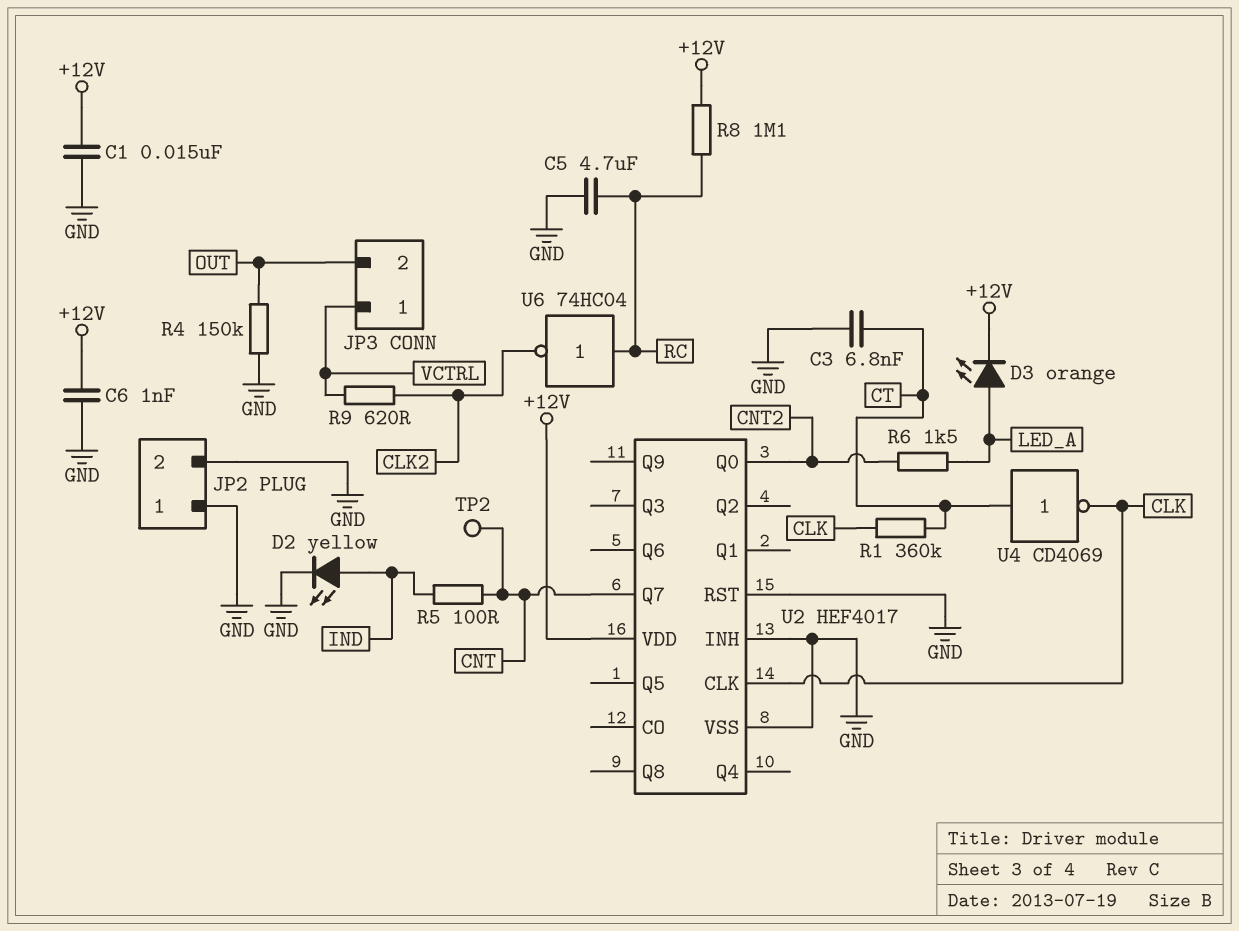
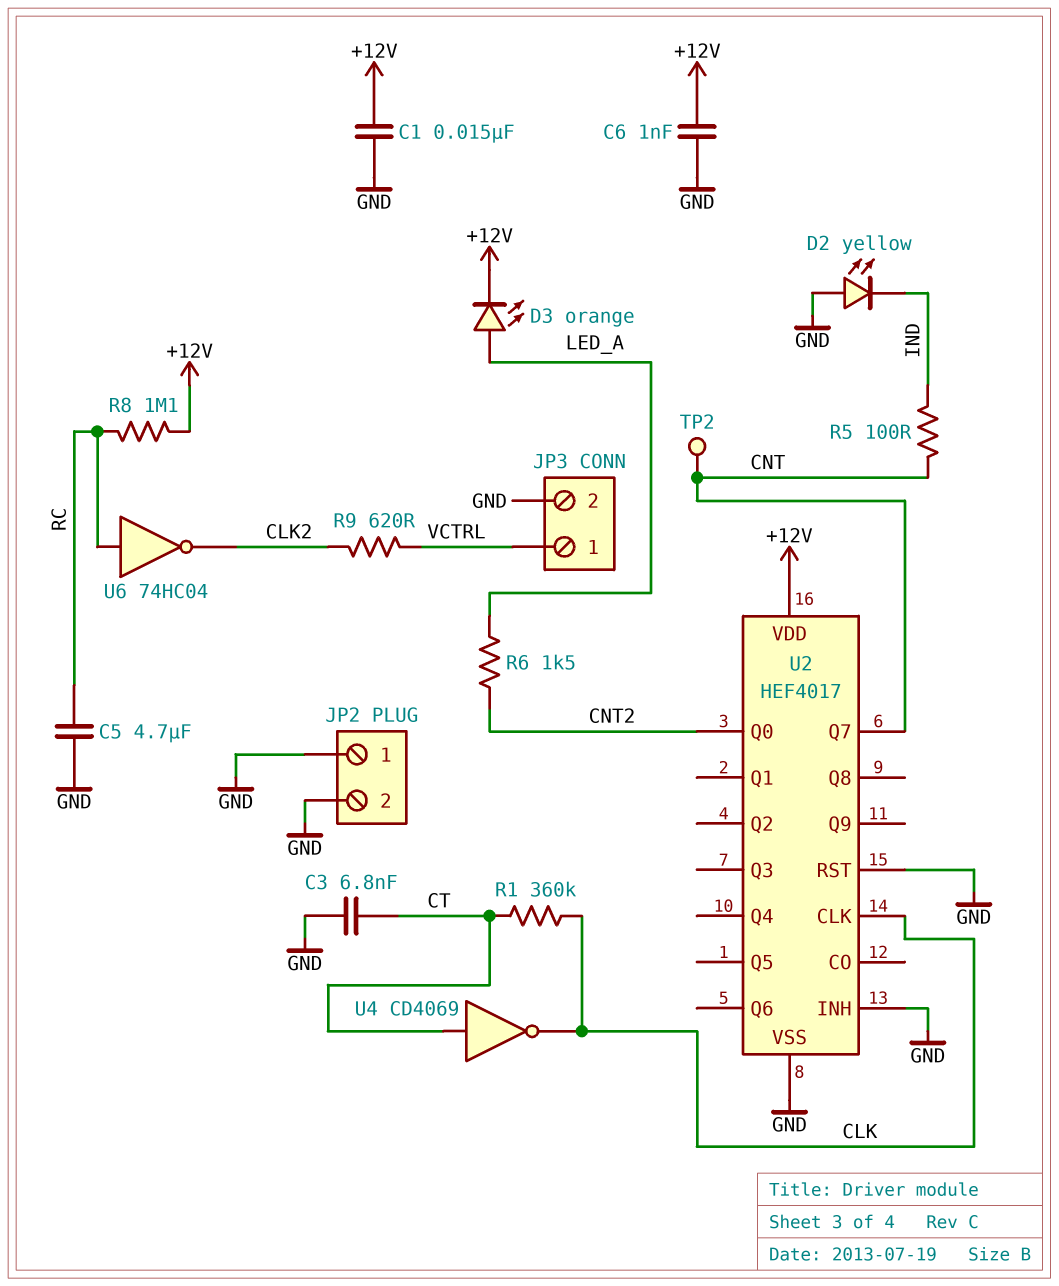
D2: LED yellow (A IND, K GND) -> LED yellow (A GND, K IND)
JP3 pin 2: OUT -> GND
R4: 150k (GND, OUT) -> none

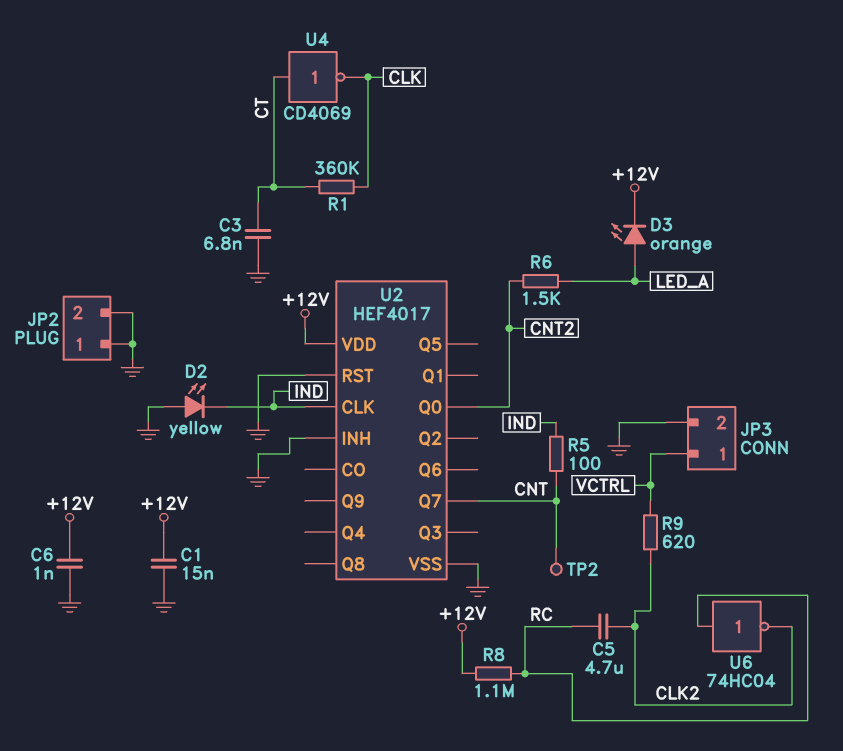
C5: 4.7uF (GND, RC) -> 4.7uF (CLK2, RC)
U2 pin CLK: CLK -> IND

